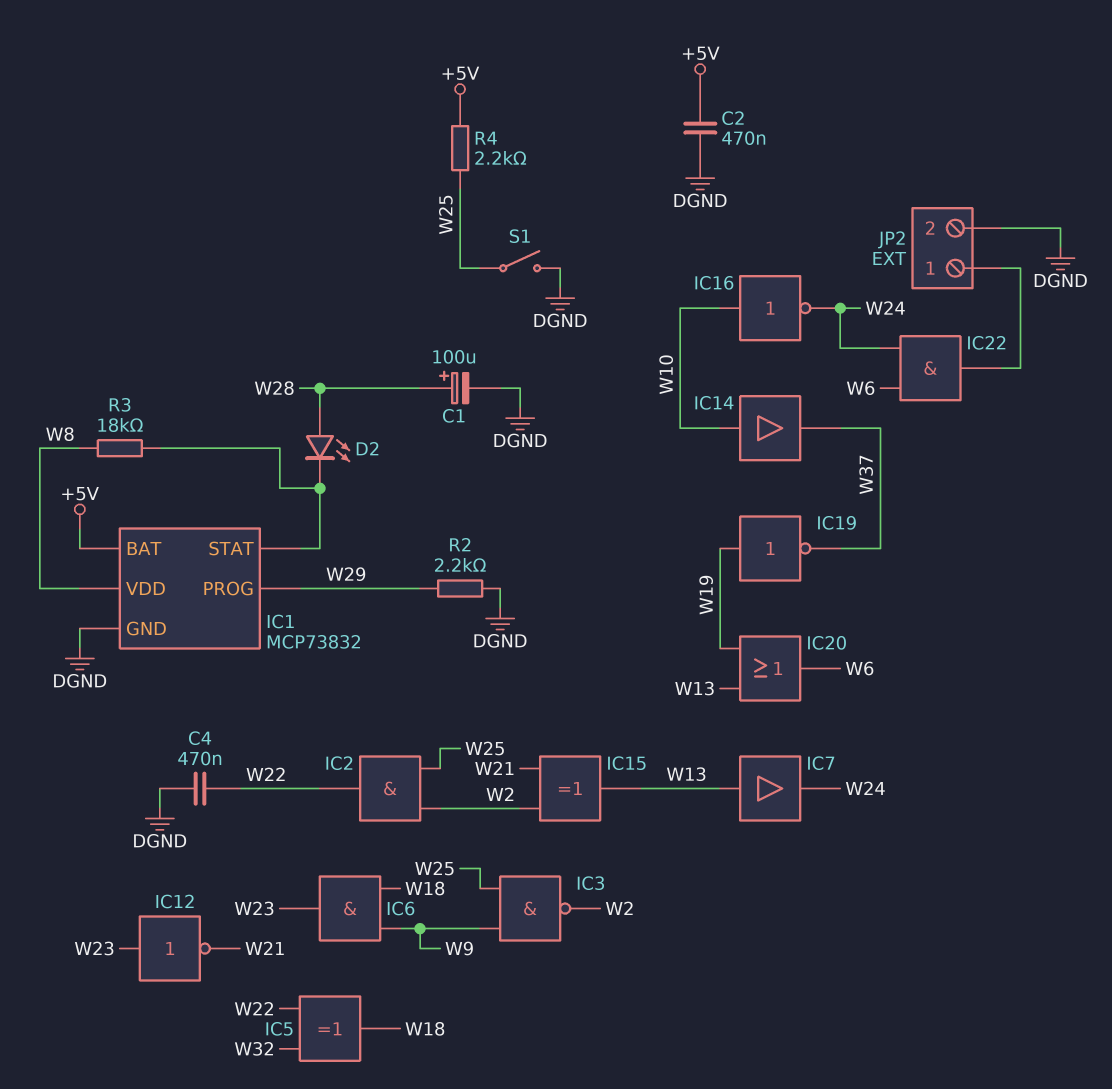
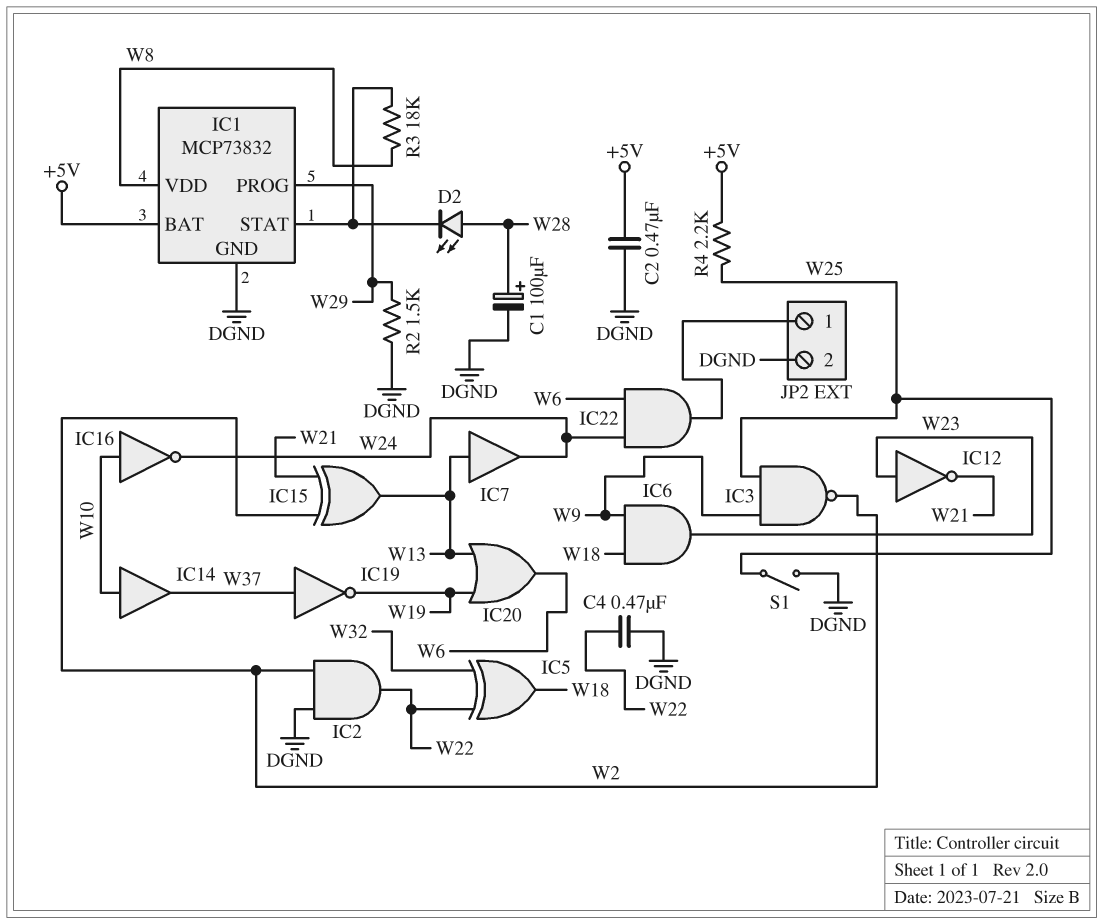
IC2: AND (in W2, in W25, out W22) -> AND (in DGND, in W2, out W22)
IC19: NOT (in W19, out W37) -> NOT (in W37, out W19)
R2: 2.2k (DGND, W29) -> 1.5k (DGND, W29)

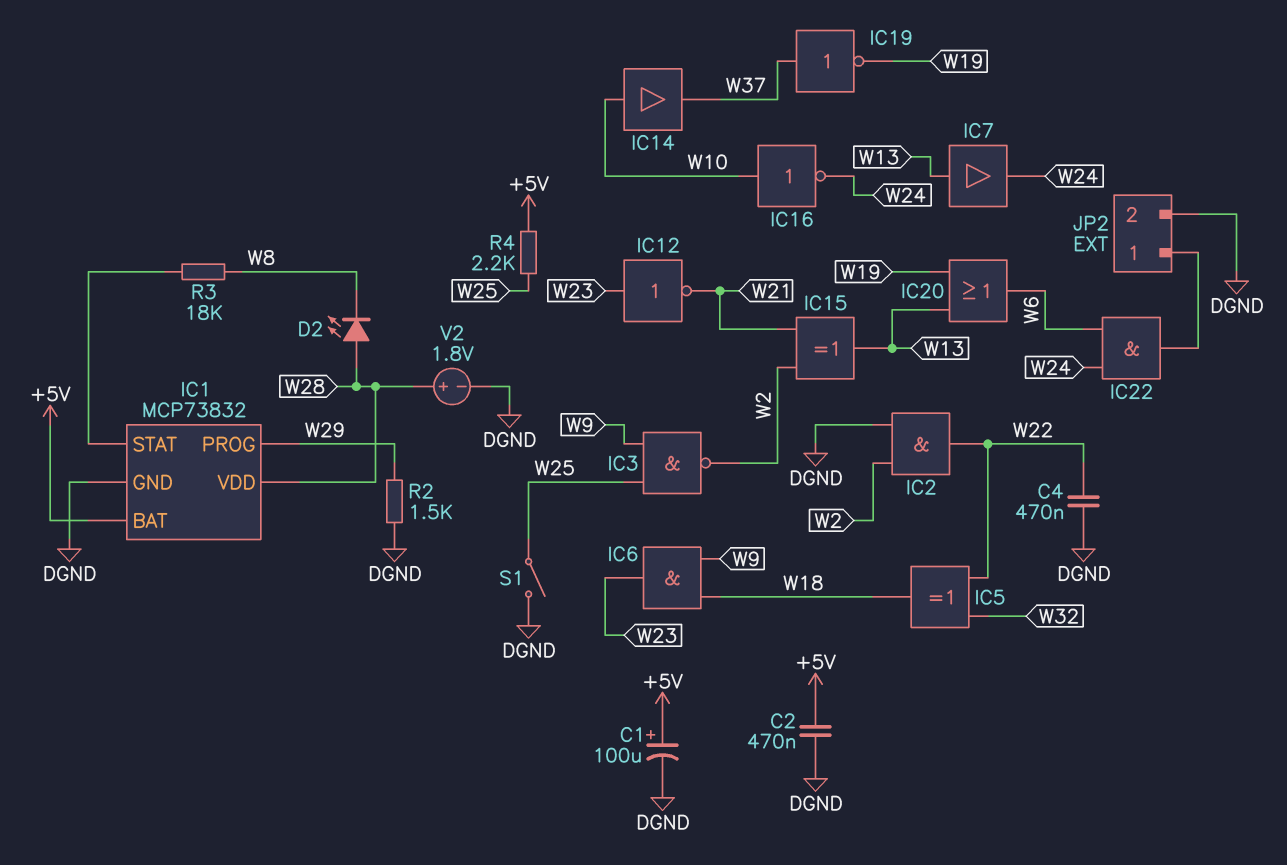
C1: 100uF (plus W28, minus DGND) -> 100uF (plus +5V, minus DGND)
D2: LED (A W28, K IC1/STAT) -> LED (A W28, K W8)
IC1 pin VDD: W8 -> W28
V2: none -> 1.8V (plus W28, minus DGND)

